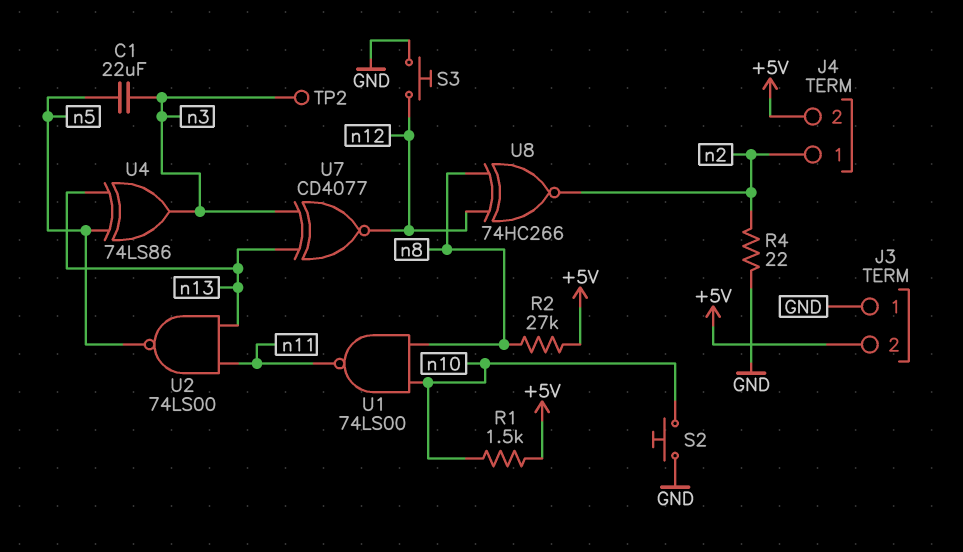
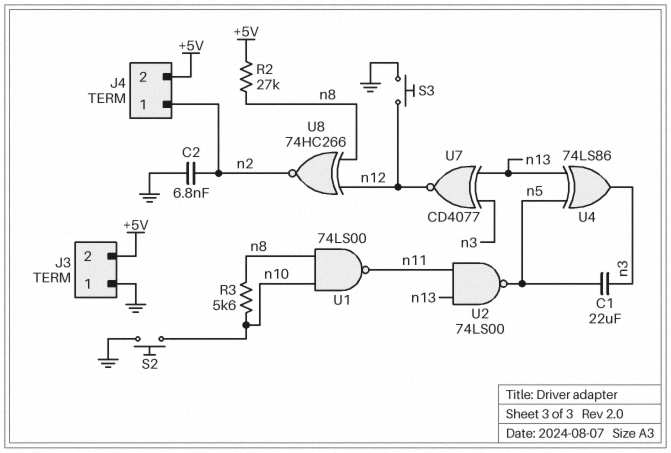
C2: none -> 6.8nF (GND, n2)
R1: 1.5k (+5V, n10) -> none
R3: none -> 5.6k (n8, n10)
R4: 22 (GND, n2) -> none
TP2: test point (n3) -> none

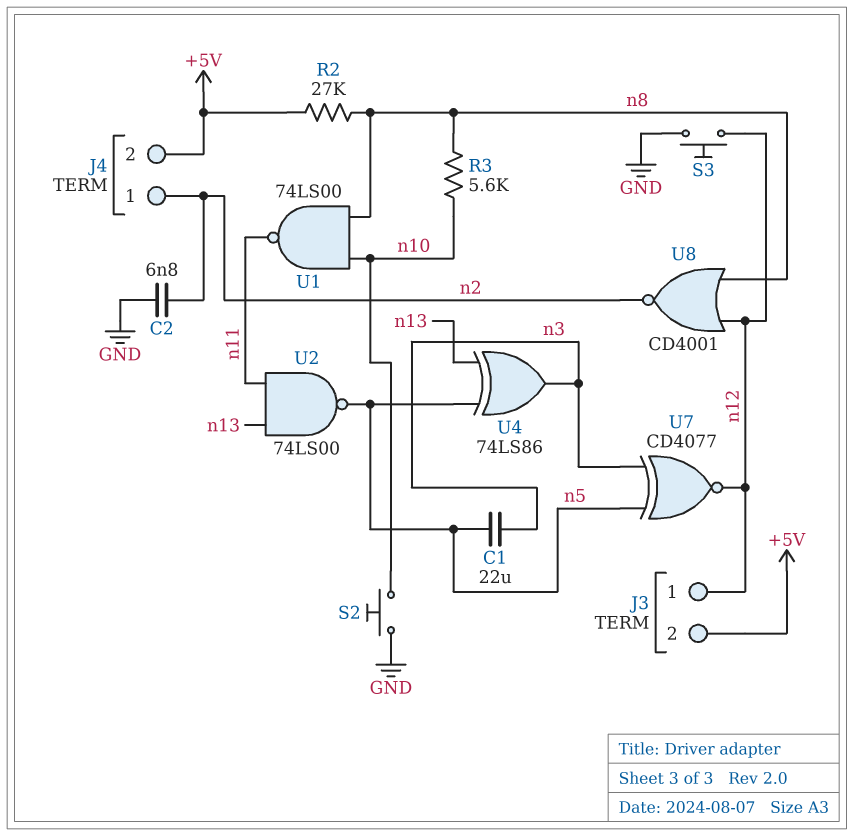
J3 pin 1: GND -> n12
U7: XNOR CD4077 (in n3, in n13, out n12) -> XNOR CD4077 (in n3, in n5, out n12)
U8: XNOR 74HC266 (in n8, in n12, out n2) -> NOR CD4001 (in n8, in n12, out n2)

